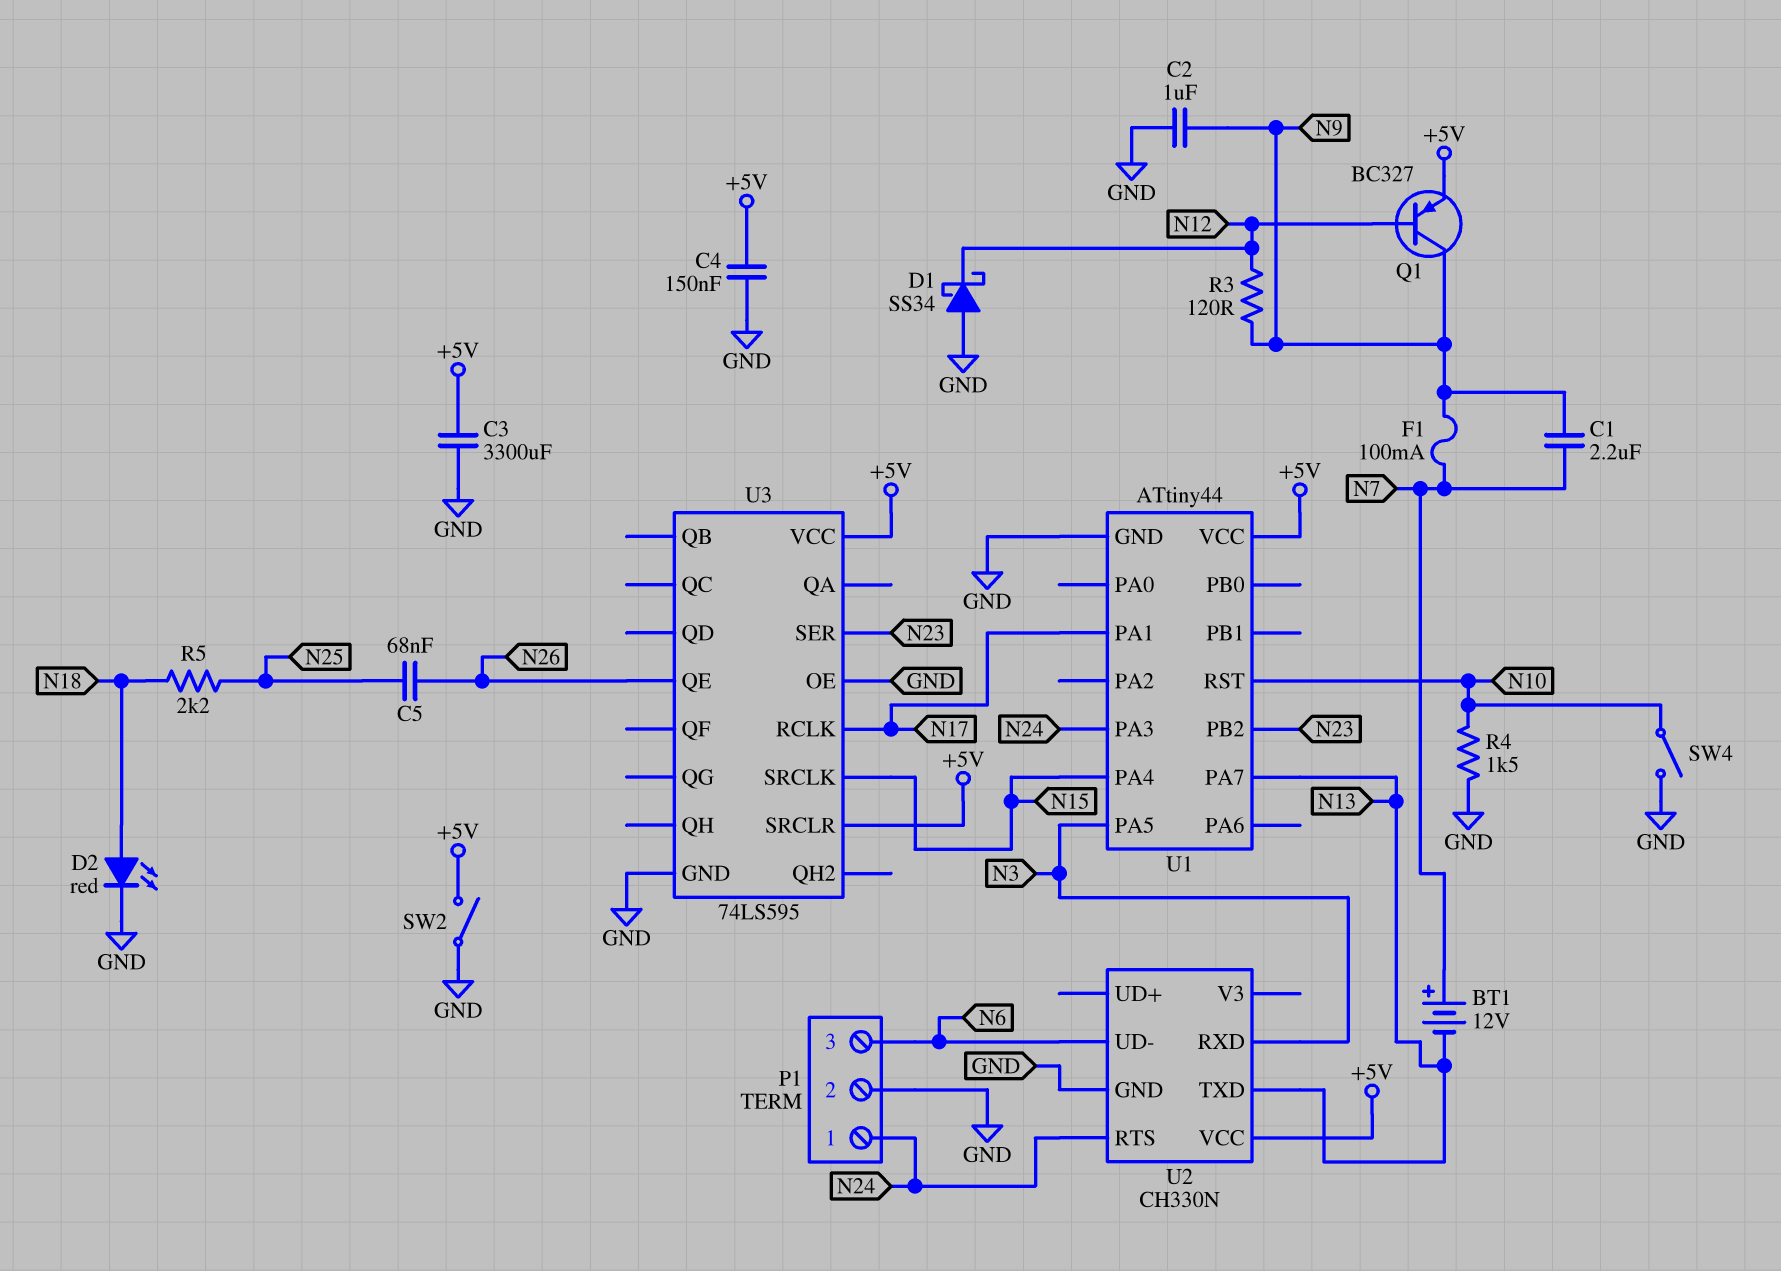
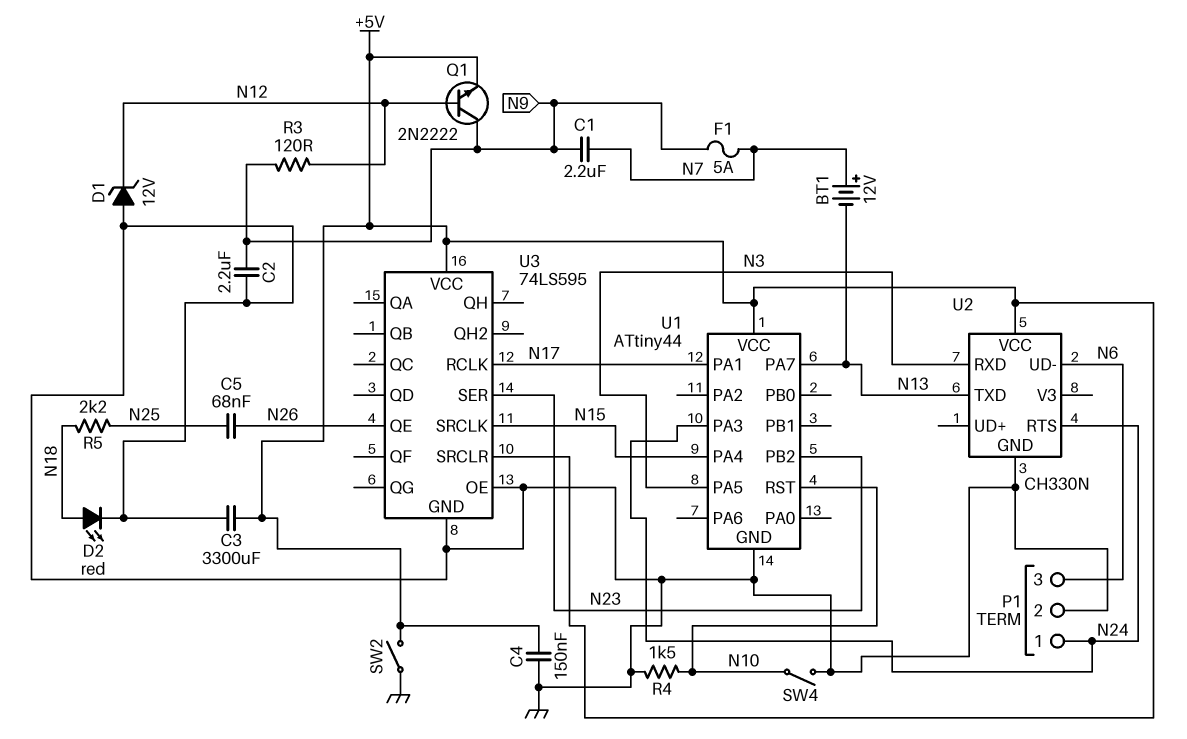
C2: 1uF (GND, N9) -> 2.2uF (GND, N9)
D1: schottky SS34 (A GND, K N12) -> zener 12V (A GND, K N12)
F1: 100mA (N7, N9) -> 5A (N7, N9)
Q1: PNP BC327 (B N12, C N9, E +5V) -> NPN 2N2222 (B N12, C N9, E +5V)

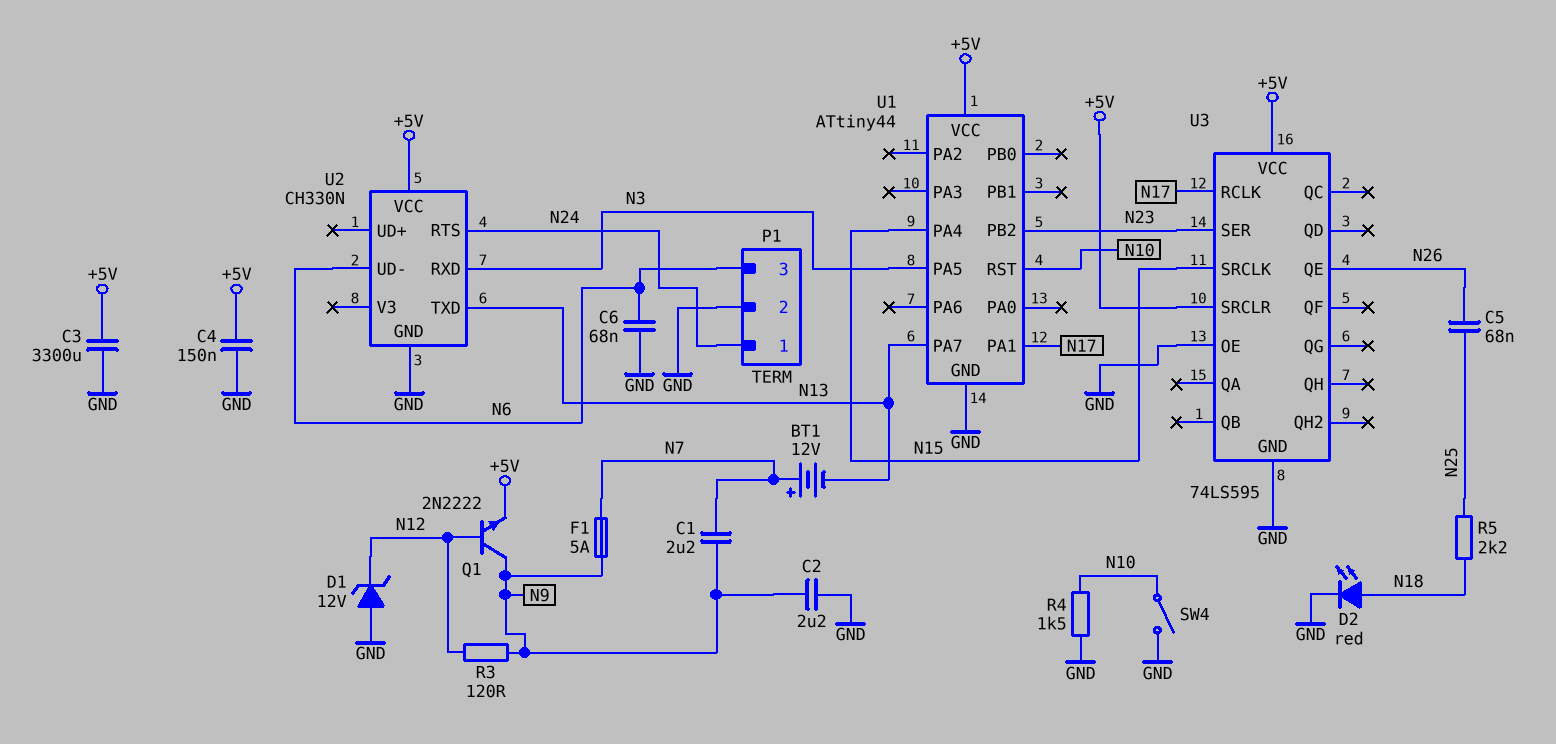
C6: none -> 68nF (GND, N6)
SW2: switch (+5V, GND) -> none
U1 pin PA3: N24 -> none

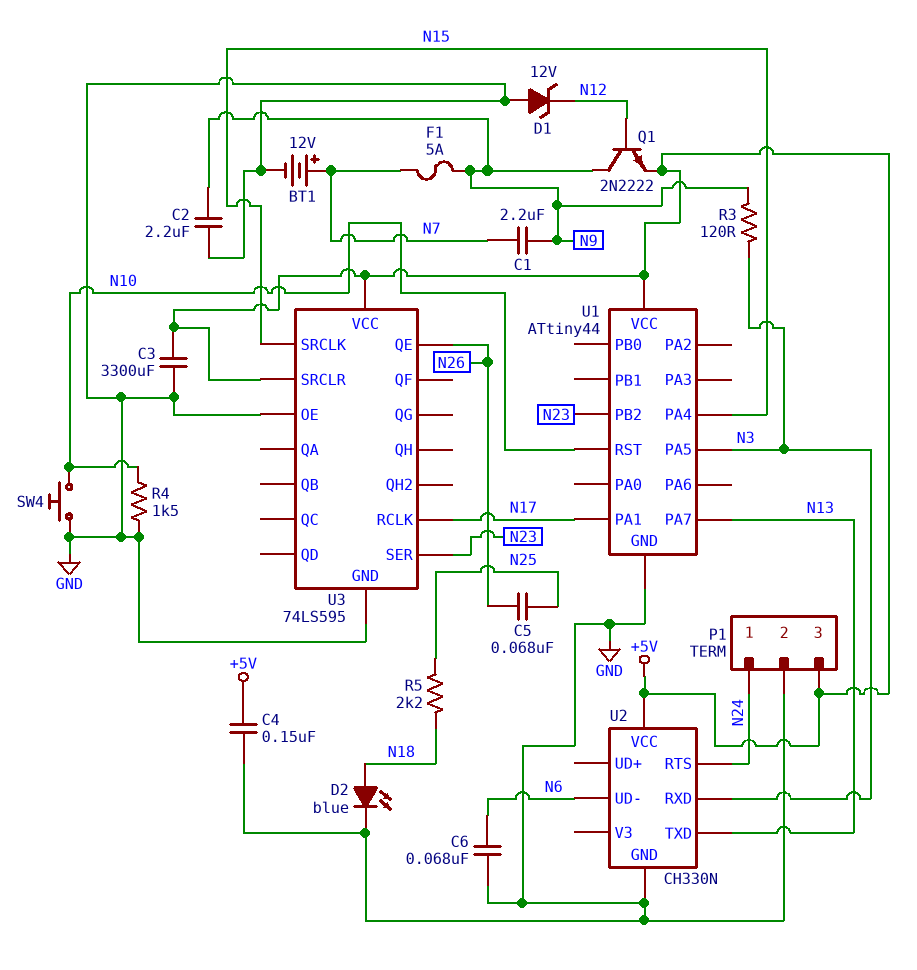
BT1: 12V (plus N7, minus N13) -> 12V (plus N7, minus GND)
D2: LED red (A N18, K GND) -> LED blue (A N18, K GND)
P1 pin 3: N6 -> +5V
R3: 120 (N9, N12) -> 120 (N3, N9)
SW4: switch (GND, N10) -> button (GND, N10)

